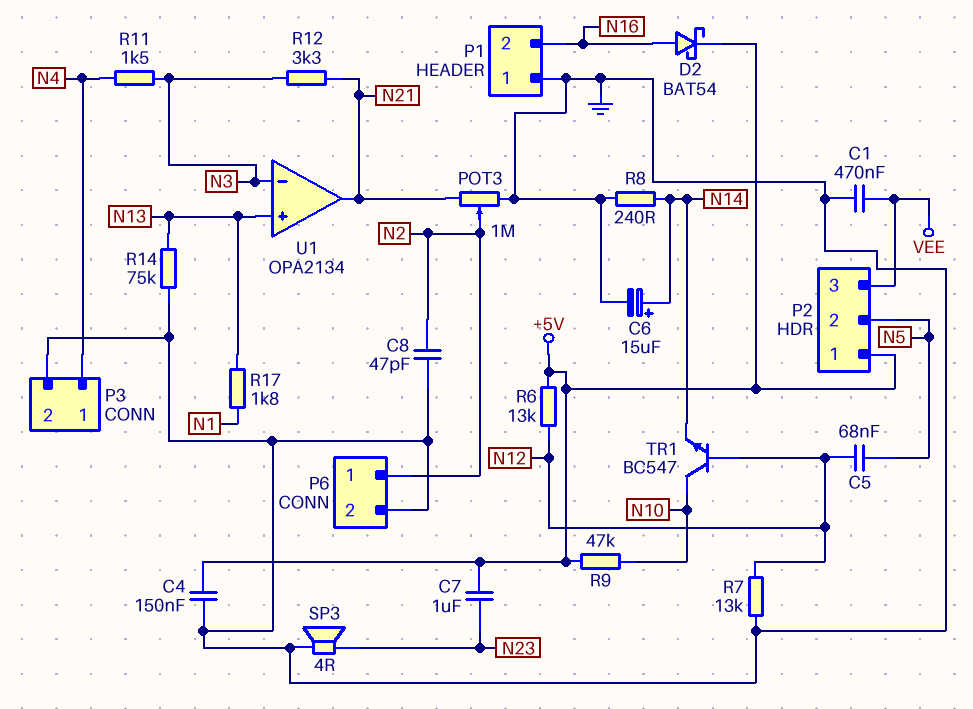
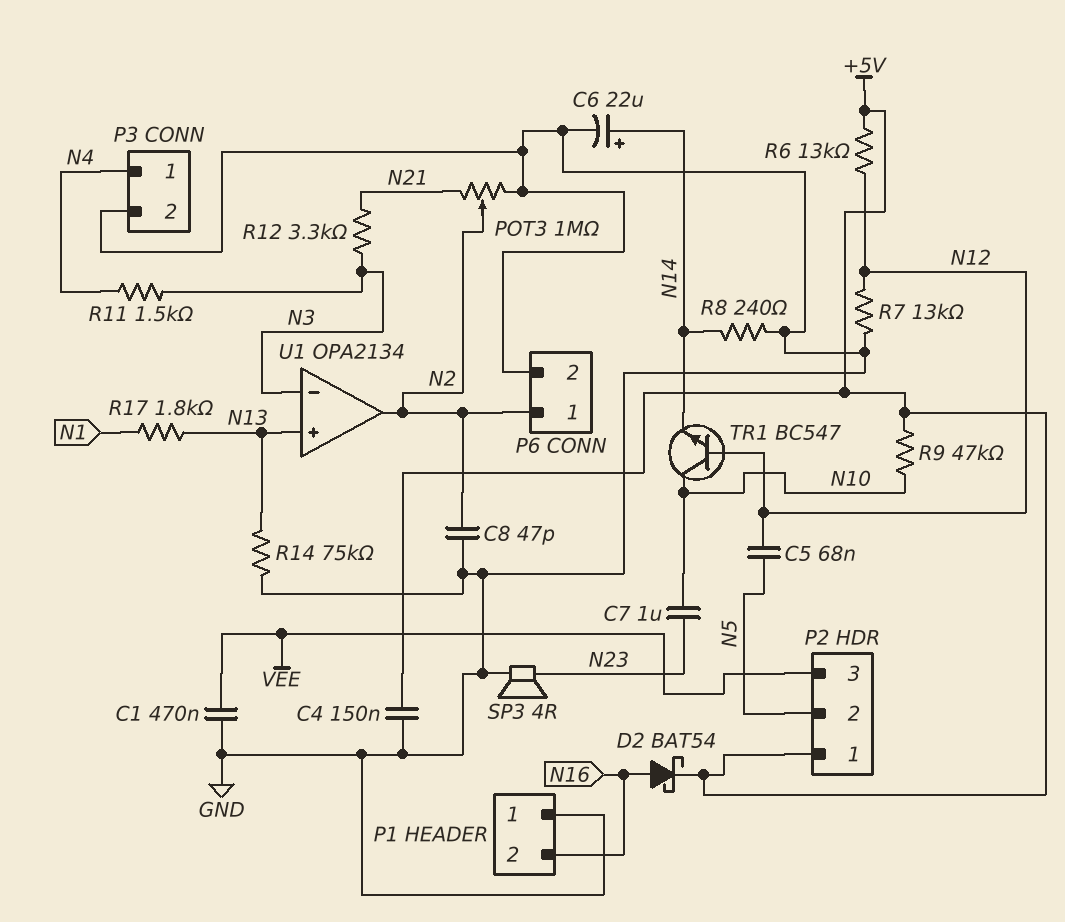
C6: 15uF (plus N14, minus GND) -> 22uF (plus N14, minus GND)
C7: 1uF (+5V, N23) -> 1uF (N10, N23)
U1 pin out: N21 -> N2

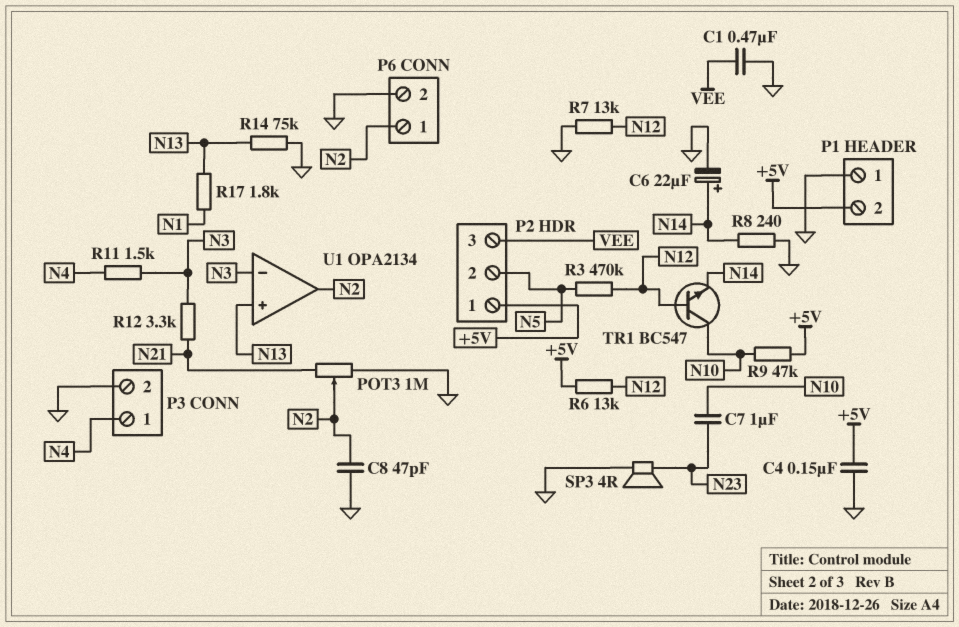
C5: 68nF (N5, N12) -> none
D2: schottky BAT54 (A N16, K +5V) -> none
P1 pin 2: N16 -> +5V
R3: none -> 470k (N5, N12)

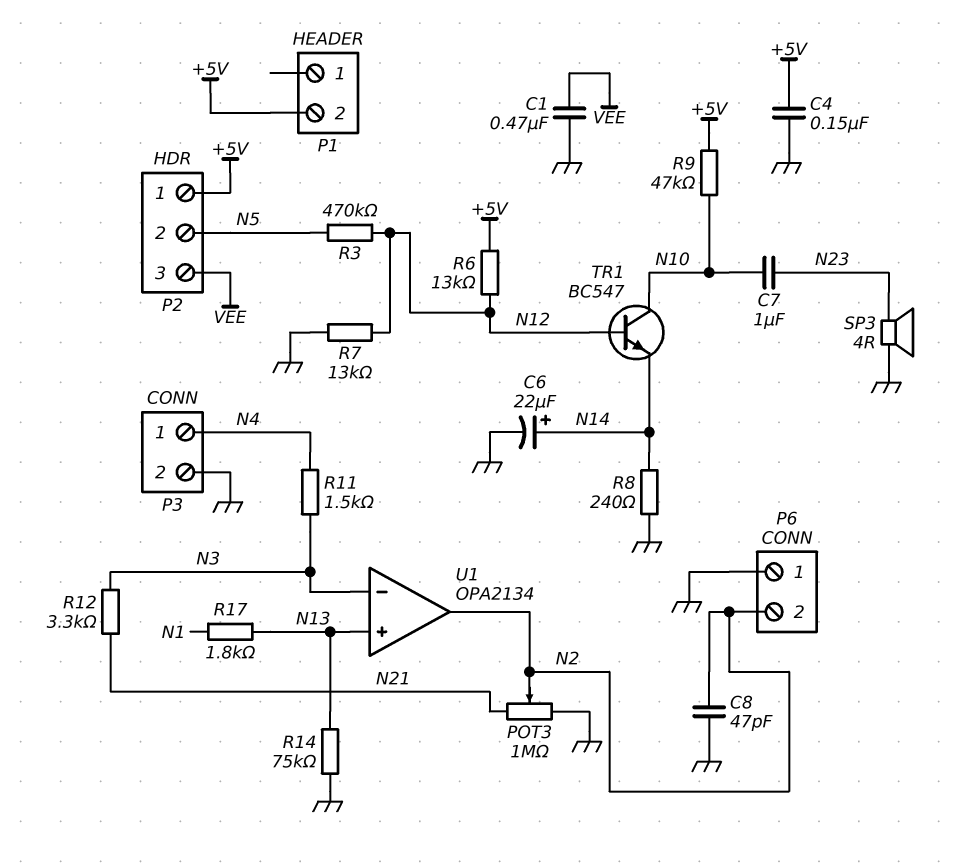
P1 pin 1: GND -> none
P6 pin 1: N2 -> GND
P6 pin 2: GND -> N2

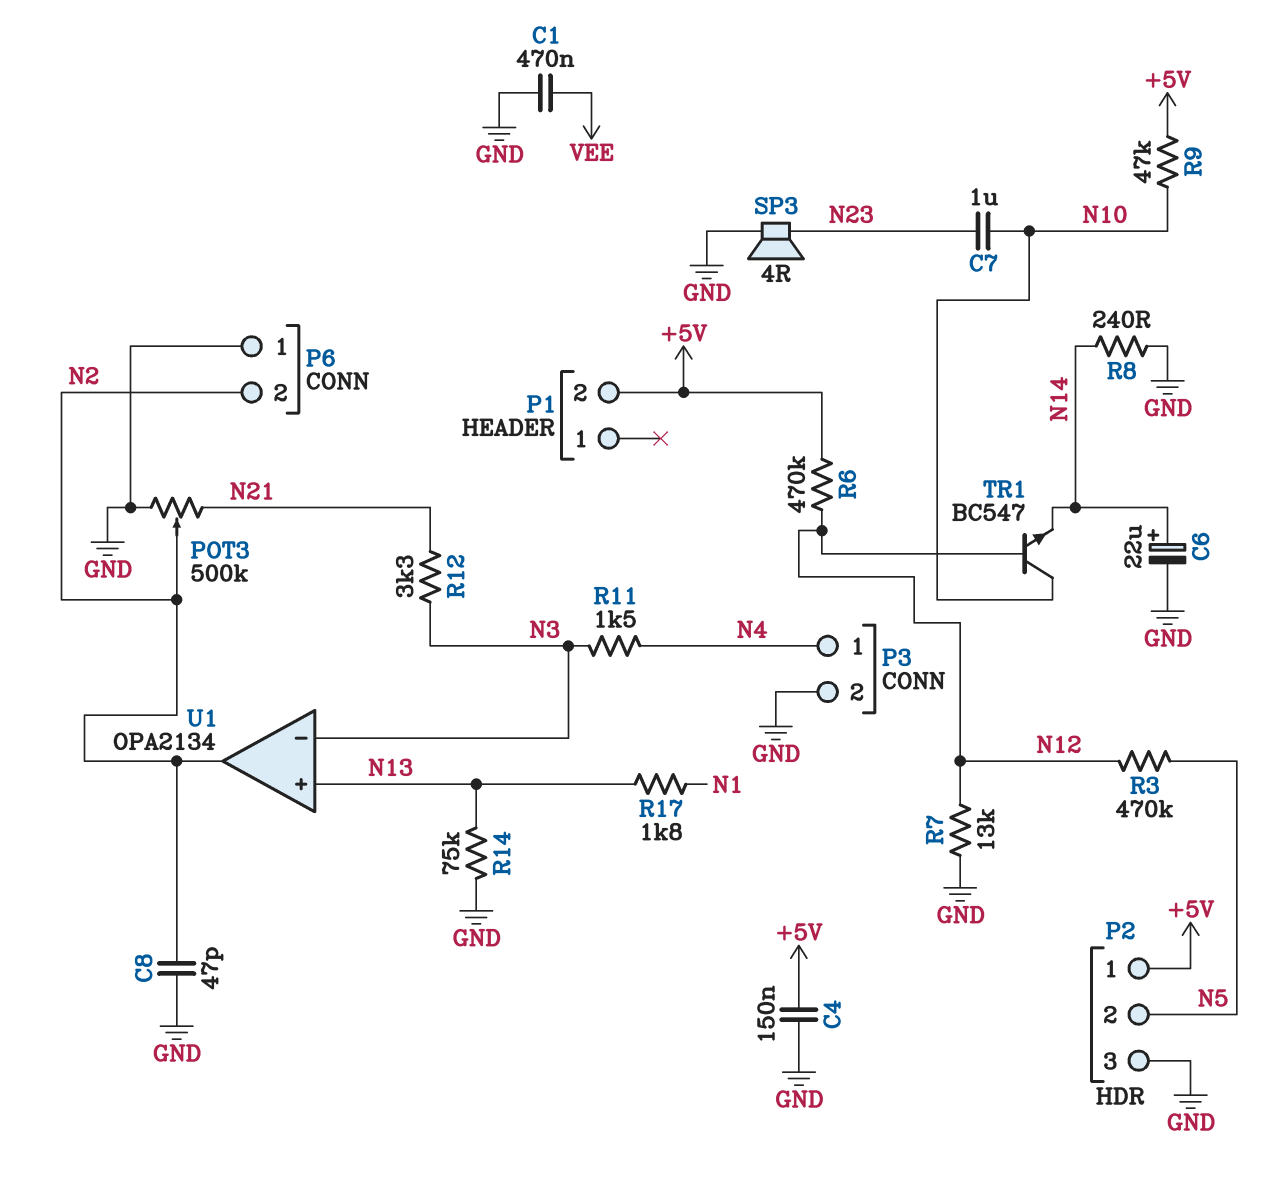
P2 pin 3: VEE -> GND
POT3: 1M (GND, N21, wiper N2) -> 500k (GND, N21, wiper N2)
R6: 13k (+5V, N12) -> 470k (+5V, N12)

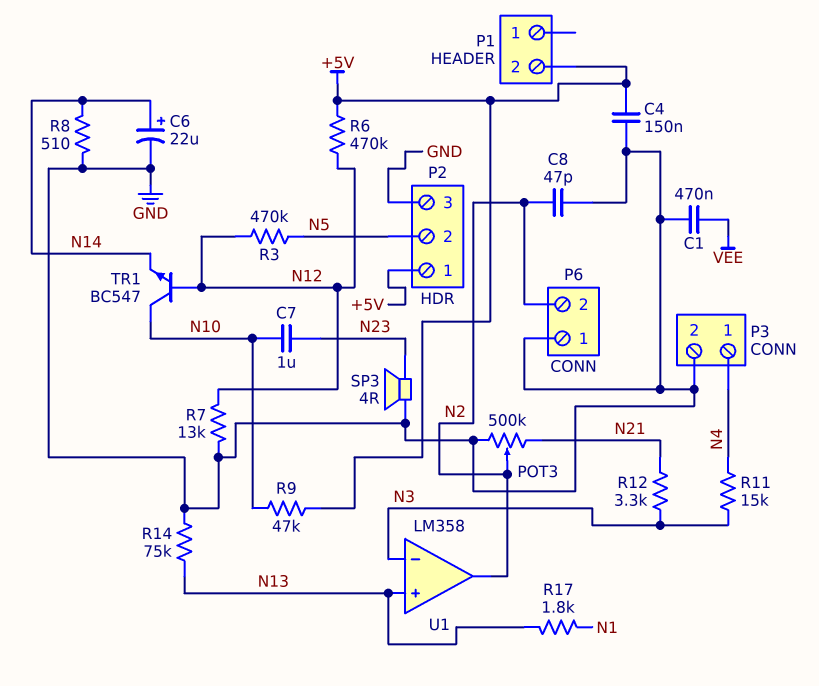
R8: 240 (GND, N14) -> 510 (GND, N14)
R11: 1.5k (N3, N4) -> 15k (N3, N4)
U1: OPA2134 -> LM358

